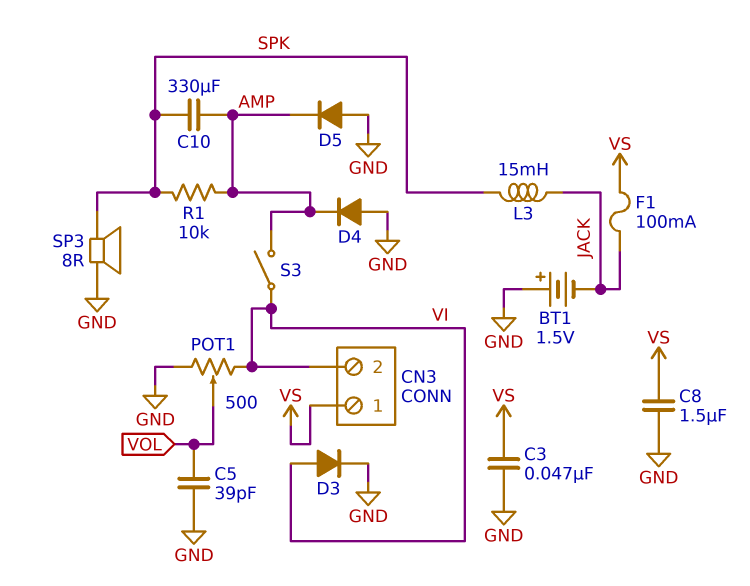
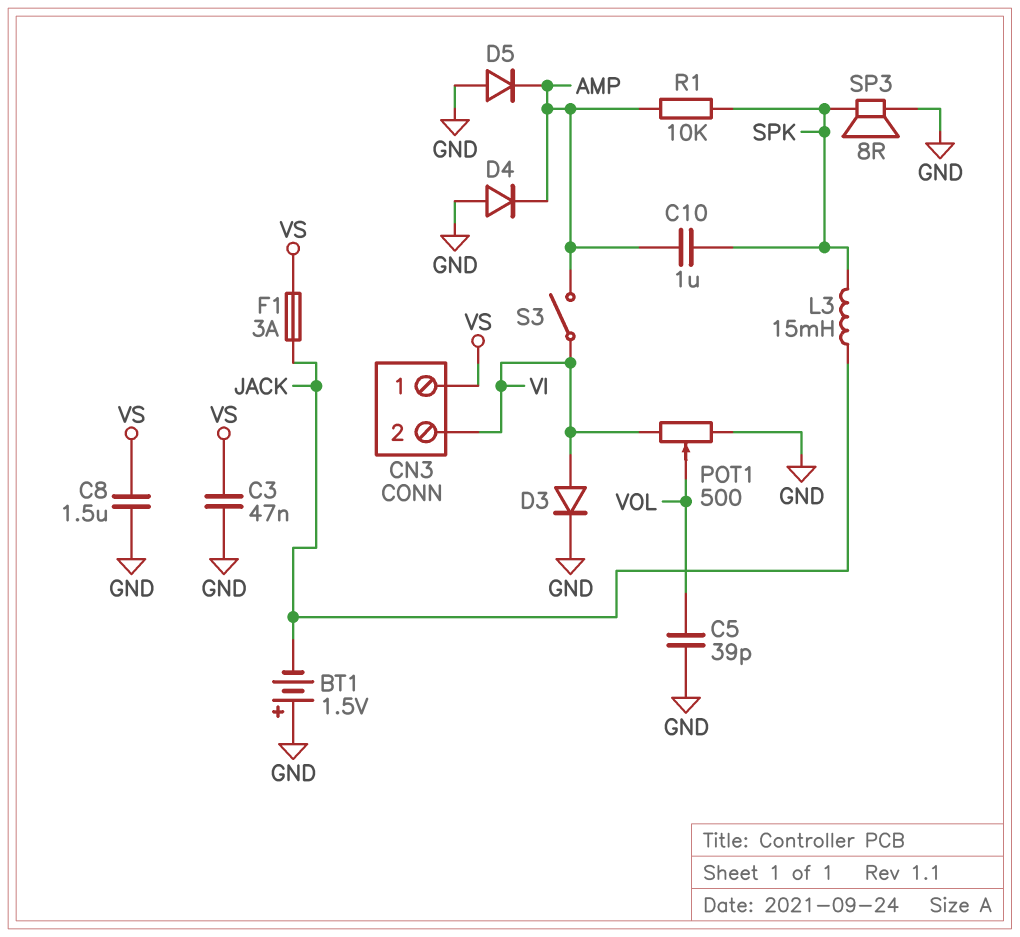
C10: 330uF (AMP, SPK) -> 1uF (AMP, SPK)
F1: 100mA (JACK, VS) -> 3A (JACK, VS)

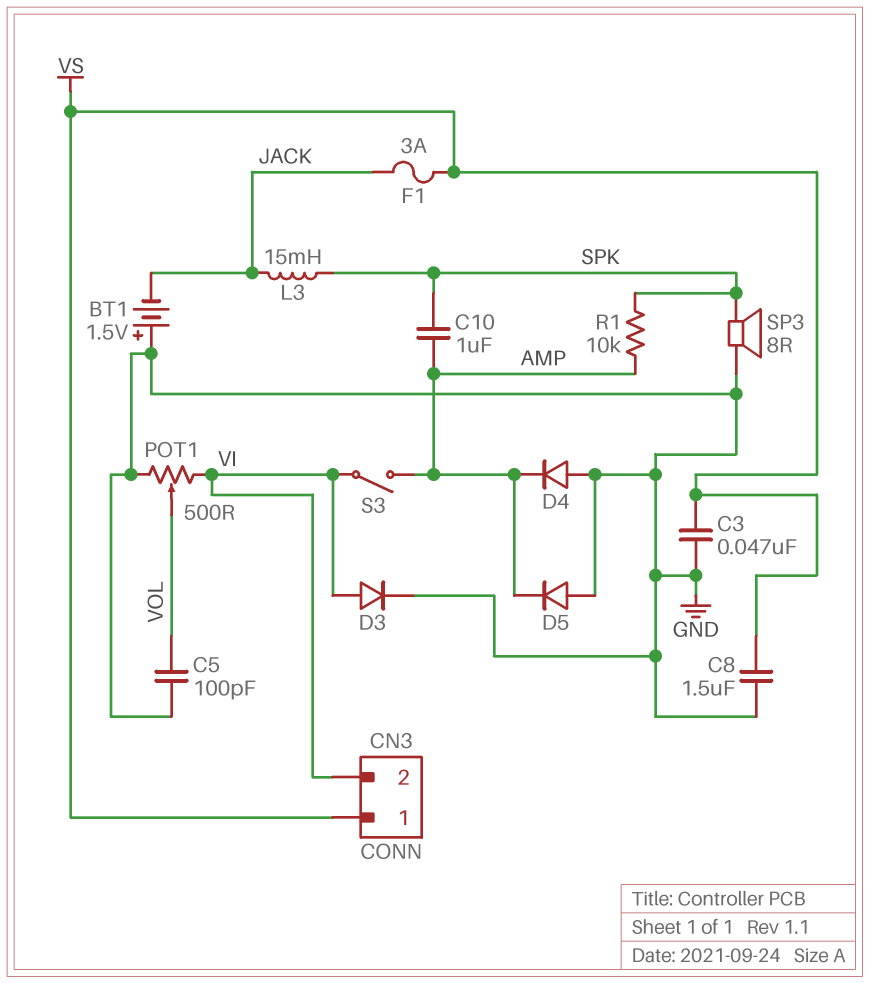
C5: 39pF (GND, VOL) -> 100pF (GND, VOL)

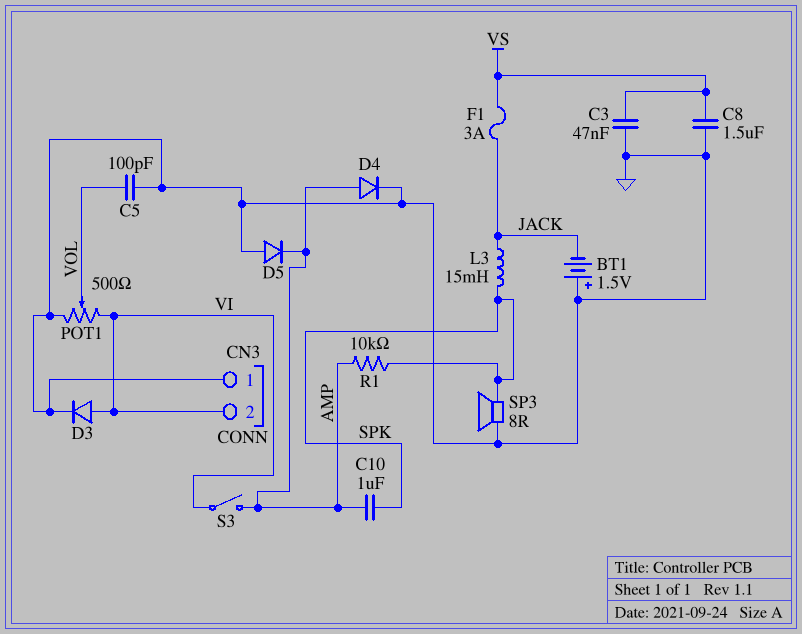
CN3 pin 1: VS -> GND
D4: diode (A GND, K AMP) -> diode (A AMP, K GND)

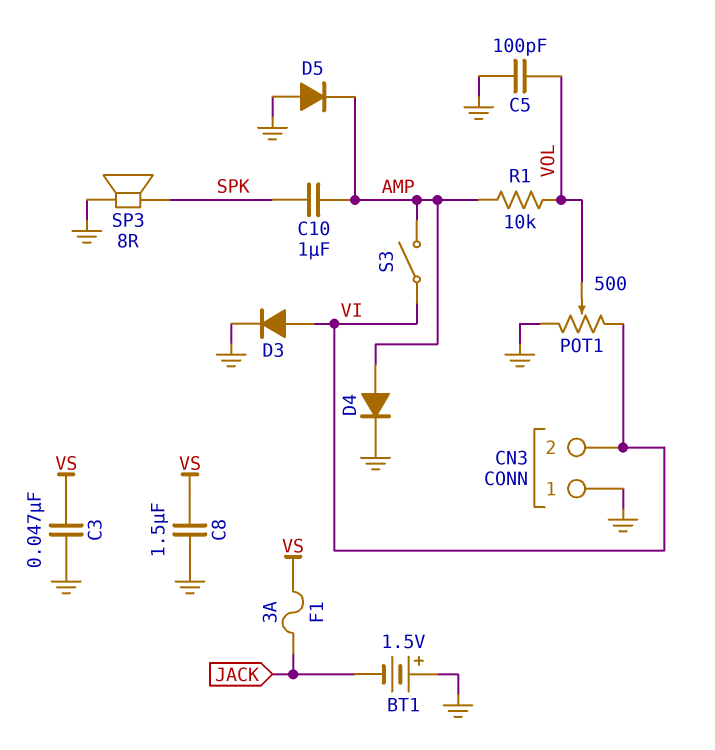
L3: 15mH (JACK, SPK) -> none
R1: 10k (AMP, SPK) -> 10k (AMP, VOL)

